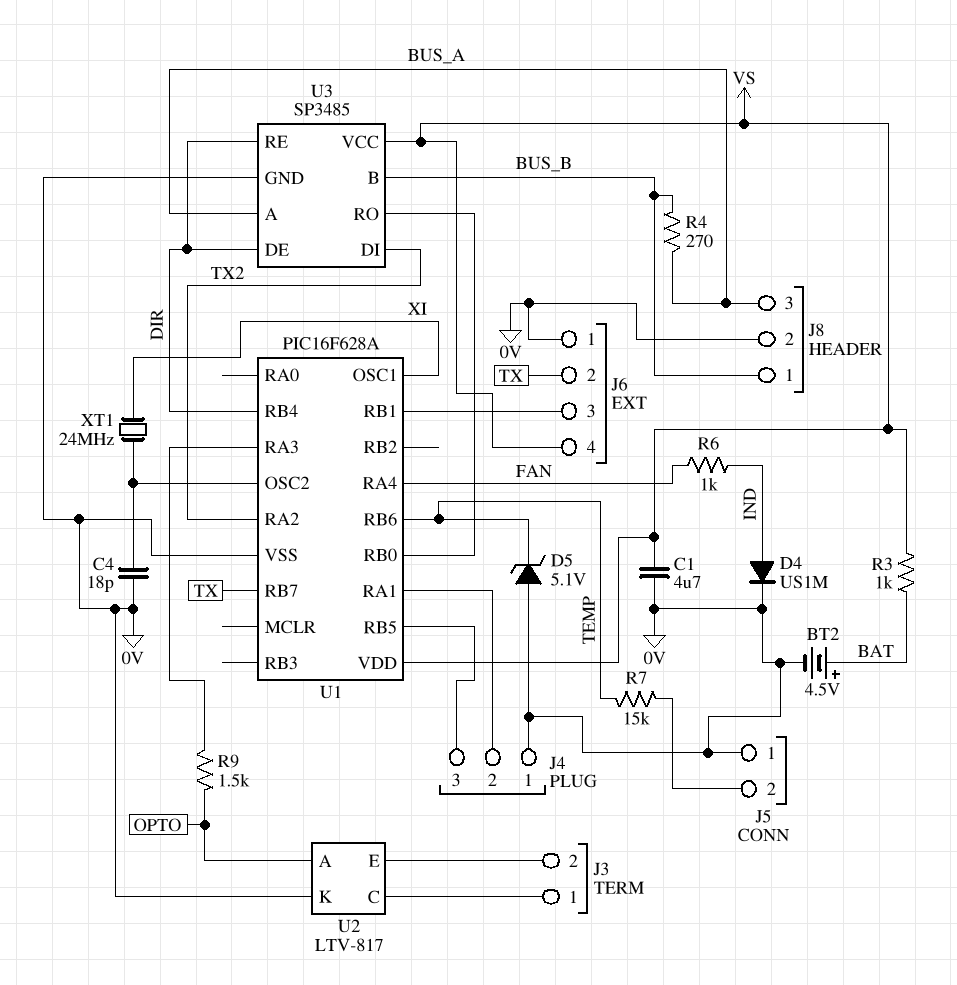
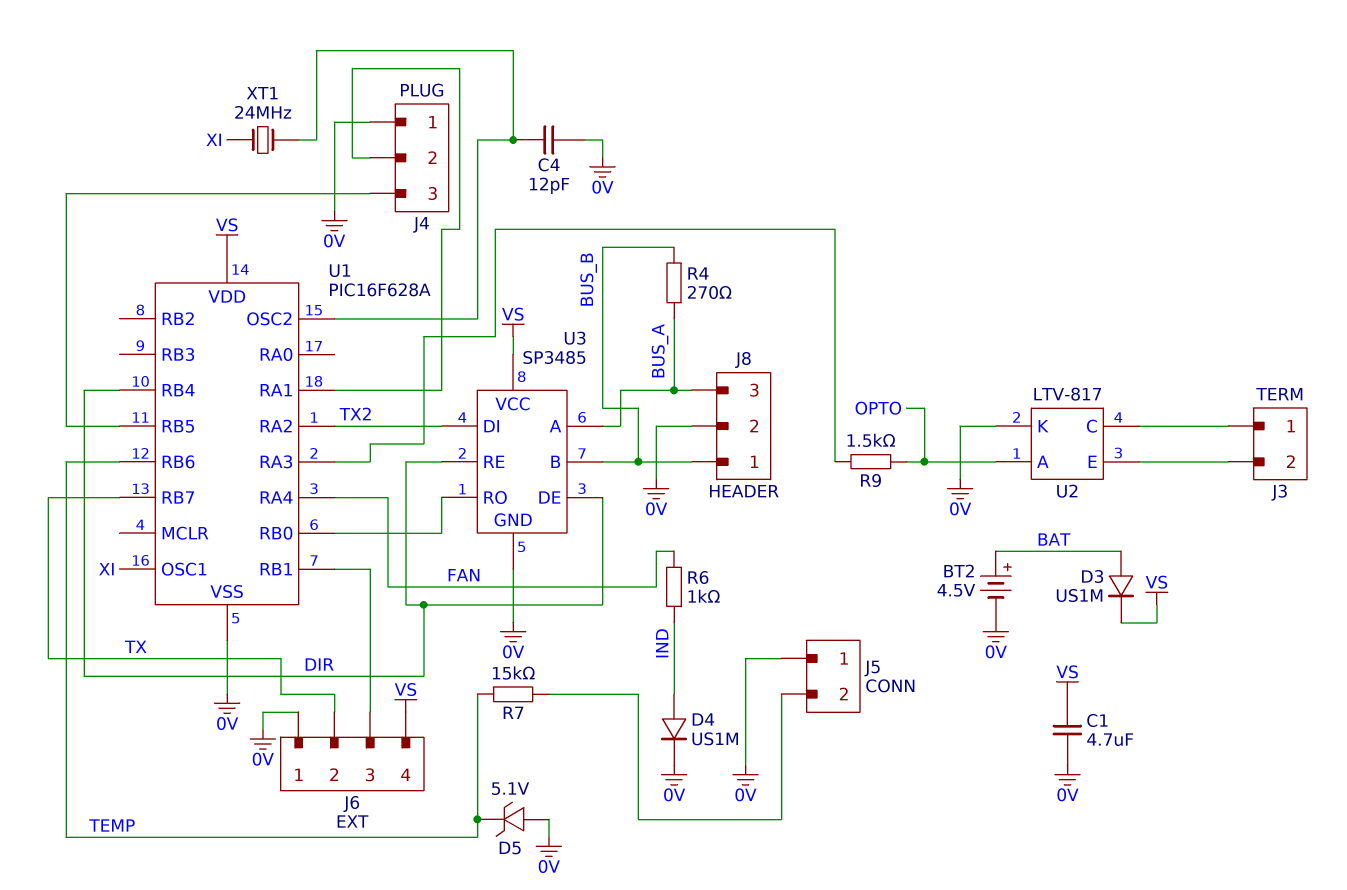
C4: 18pF (0V, U1/OSC2) -> 12pF (0V, U1/OSC2)
D3: none -> diode US1M (A BAT, K VS)
R3: 1k (BAT, VS) -> none

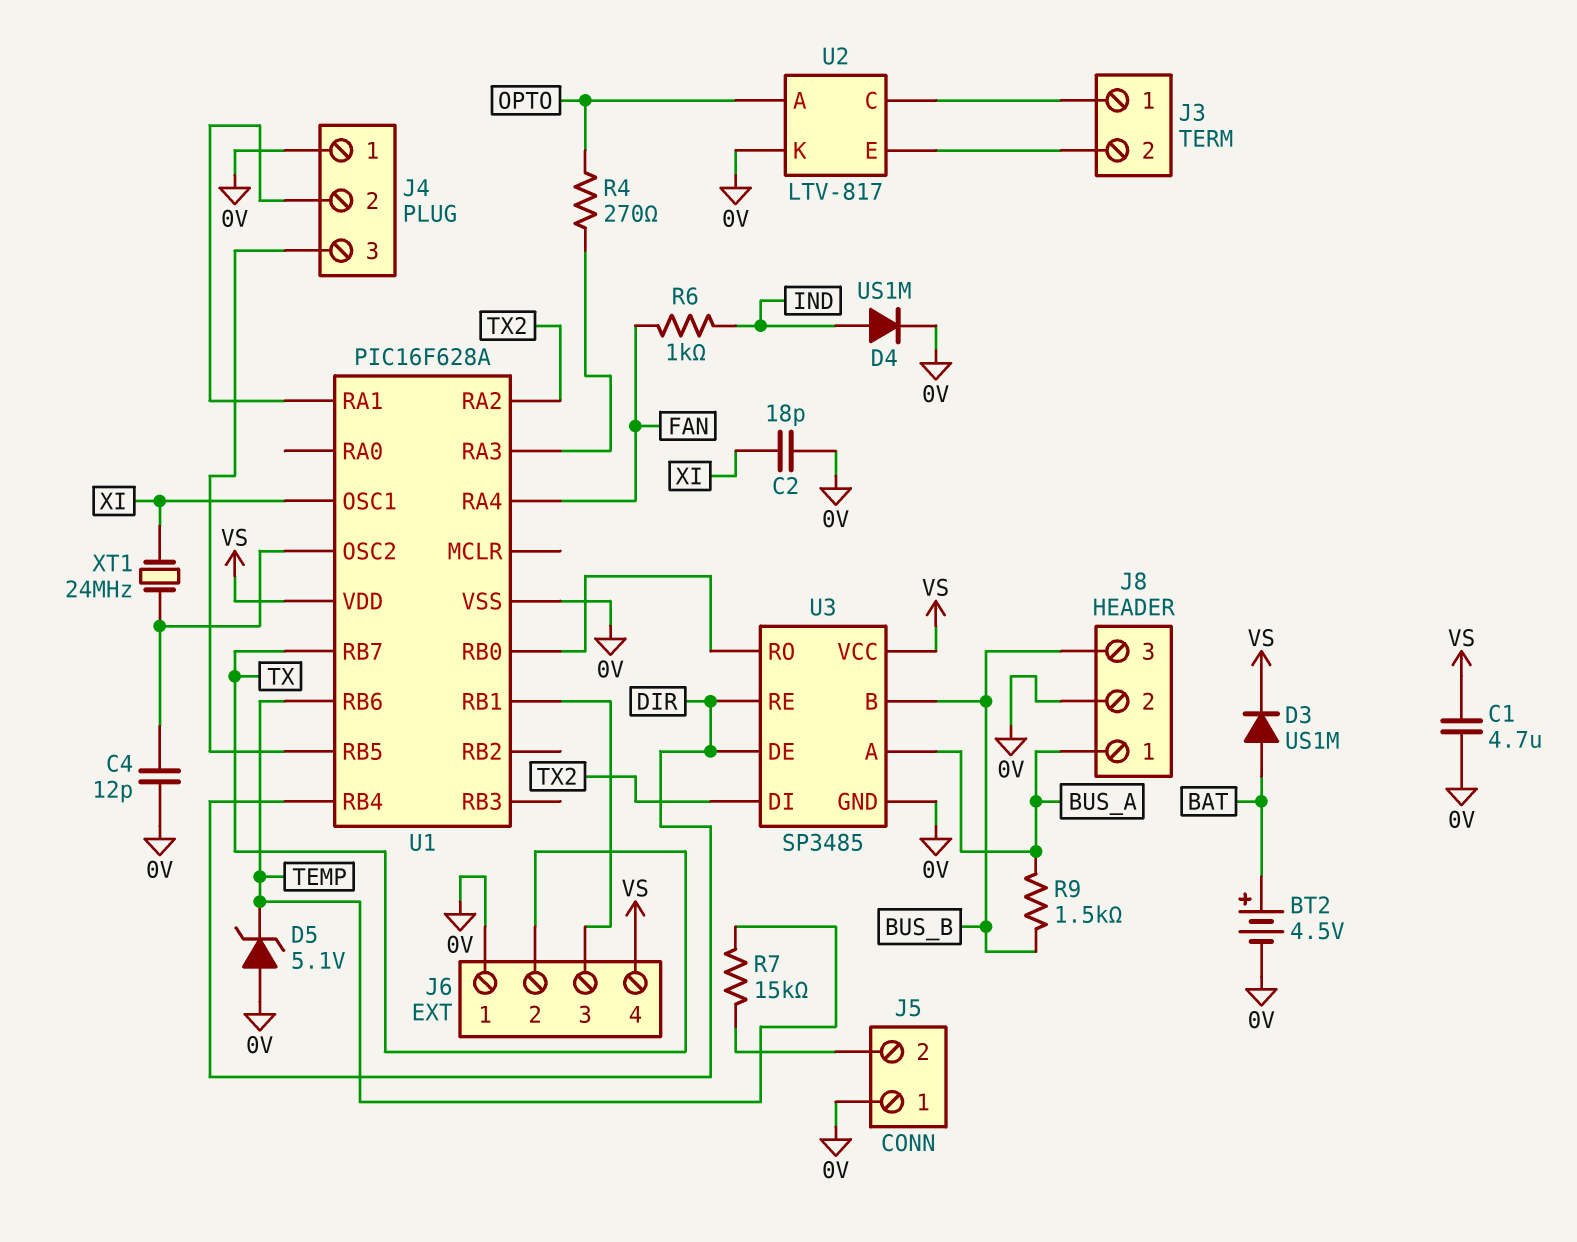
C2: none -> 18pF (0V, XI)
J8 pin 1: BUS_B -> BUS_A
J8 pin 3: BUS_A -> BUS_B
R4: 270 (BUS_A, BUS_B) -> 270 (OPTO, U1/RA3)
R9: 1.5k (OPTO, U1/RA3) -> 1.5k (BUS_A, BUS_B)

